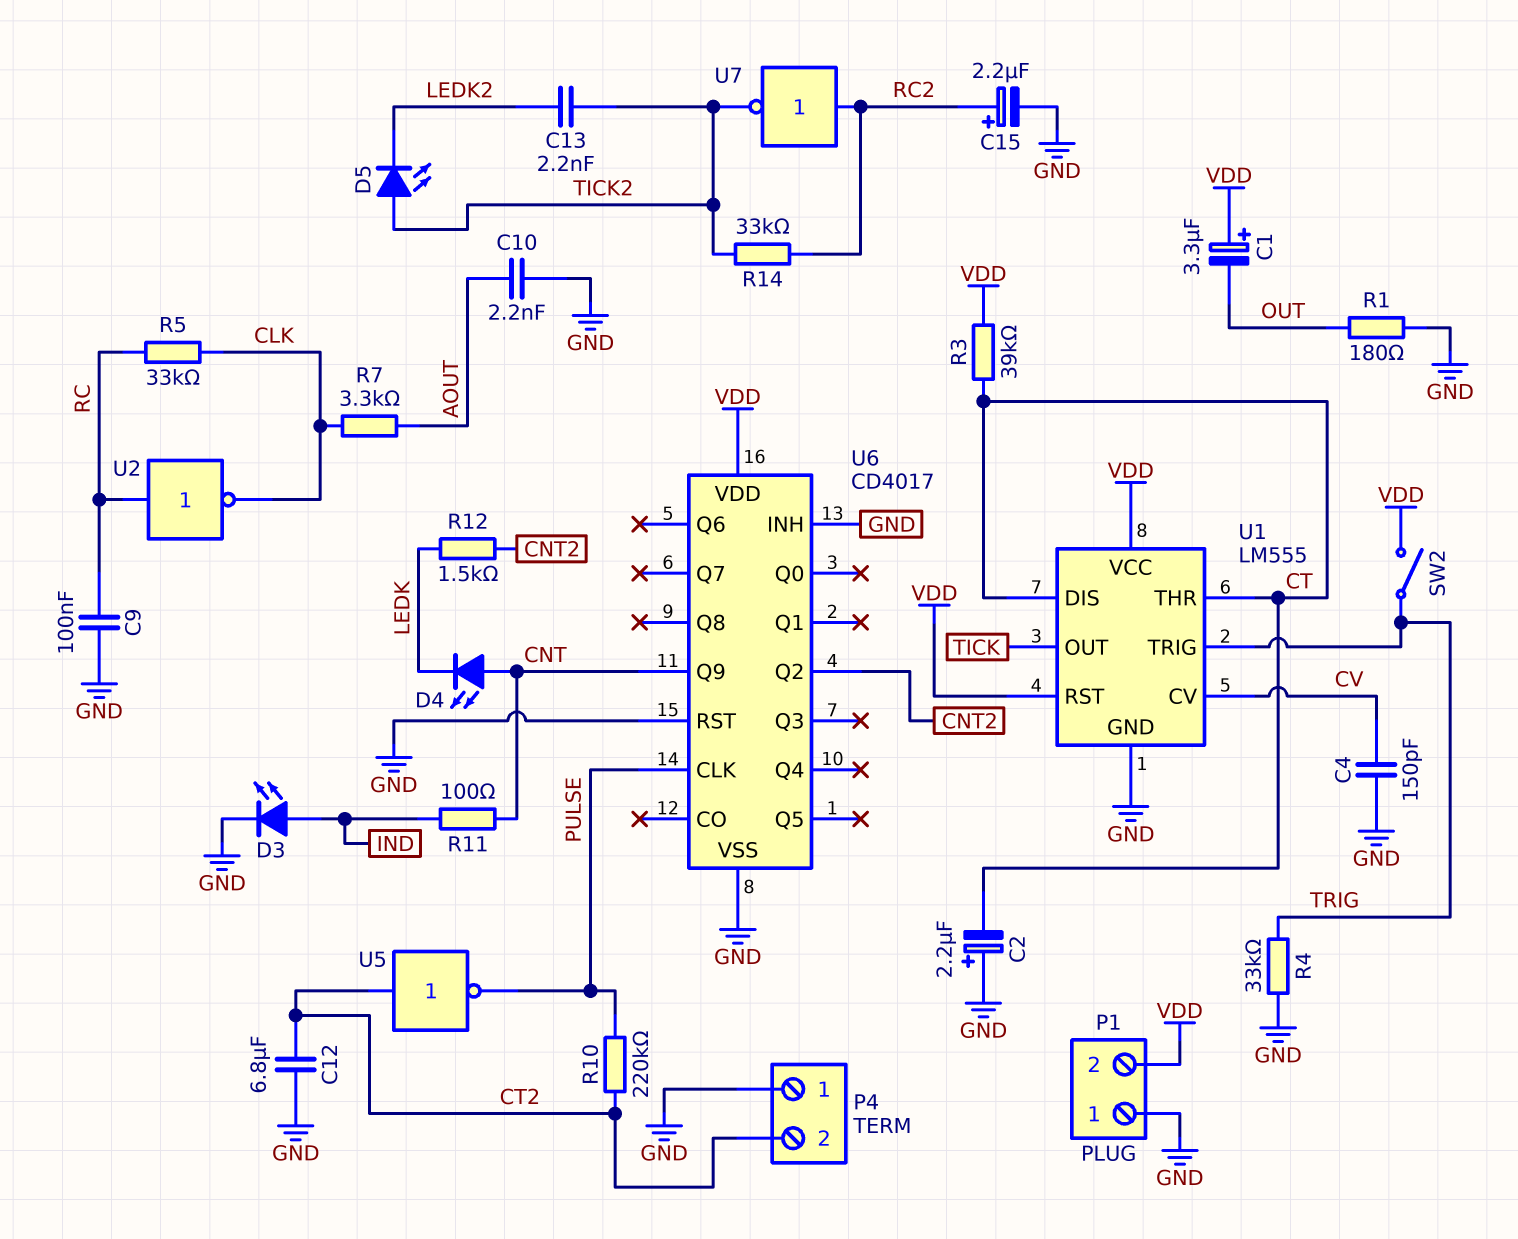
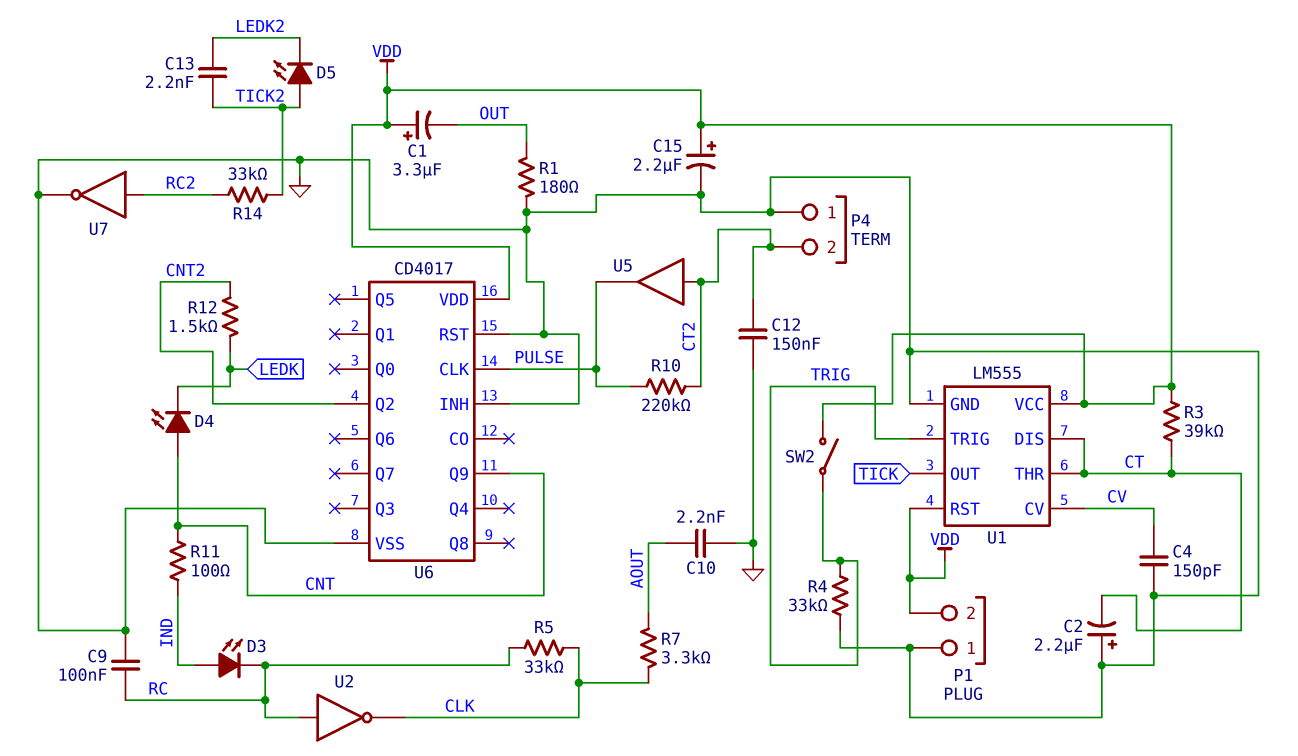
C12: 6.8uF (CT2, GND) -> 150nF (CT2, GND)
C15: 2.2uF (plus RC2, minus GND) -> 2.2uF (plus VDD, minus GND)
D3: LED (A IND, K GND) -> LED (A IND, K RC)
U5: NOT (in CT2, out PULSE) -> buffer (in CT2, out PULSE)
U7: NOT (in RC2, out TICK2) -> NOT (in RC2, out GND)

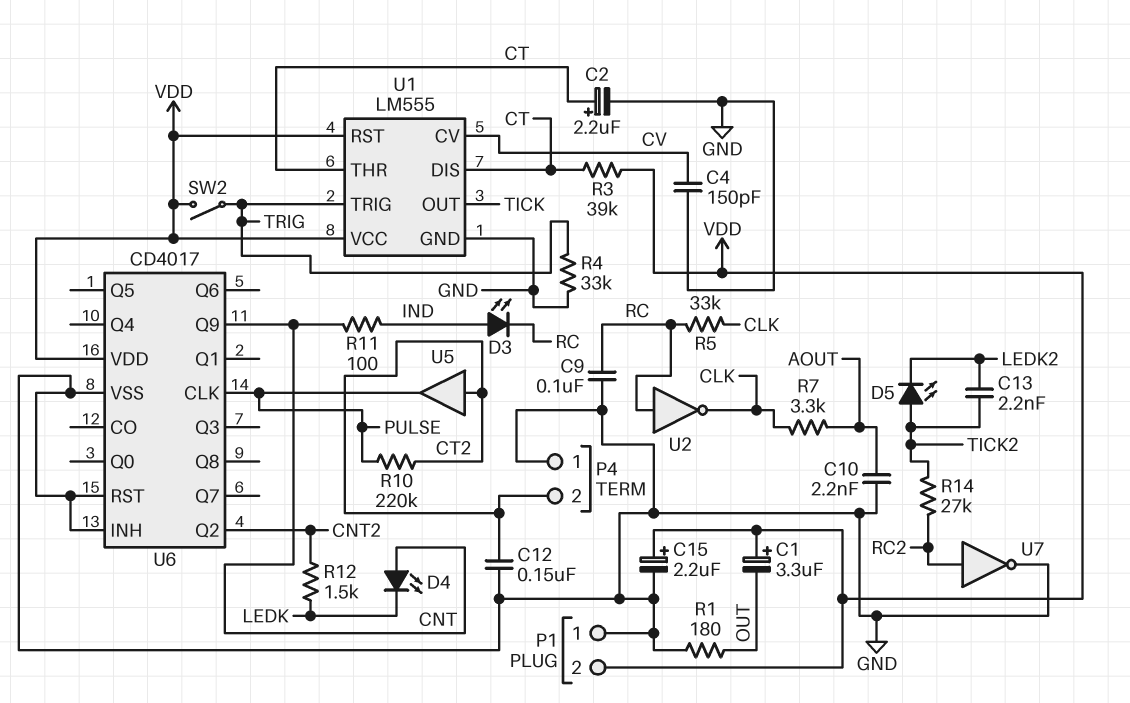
C2: 2.2uF (plus GND, minus CT) -> 2.2uF (plus CT, minus GND)
R14: 33k (RC2, TICK2) -> 27k (RC2, TICK2)

